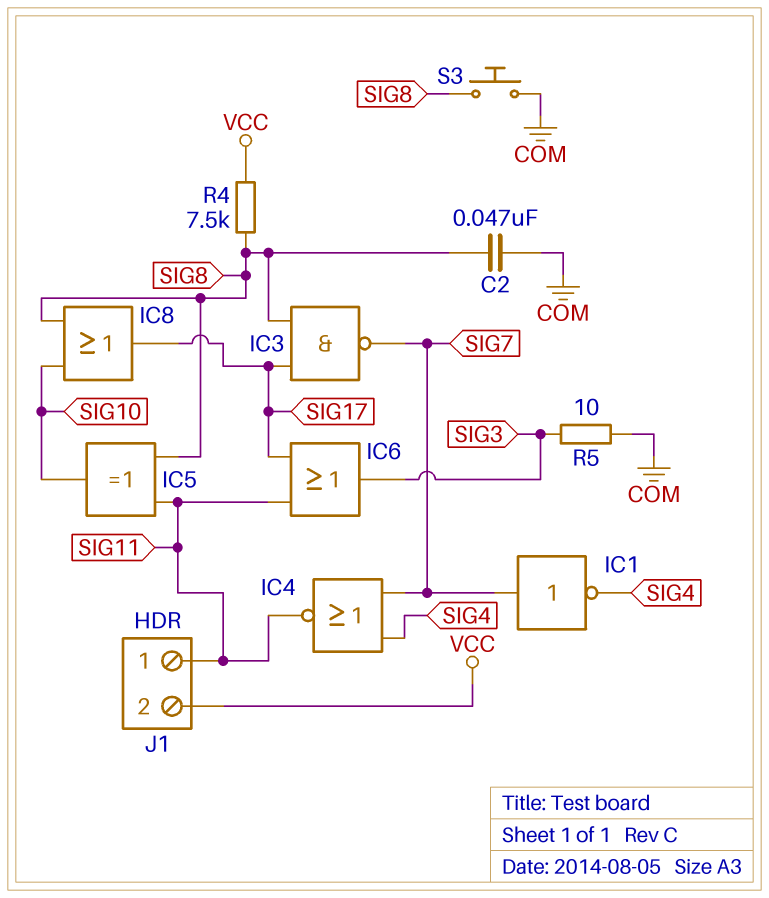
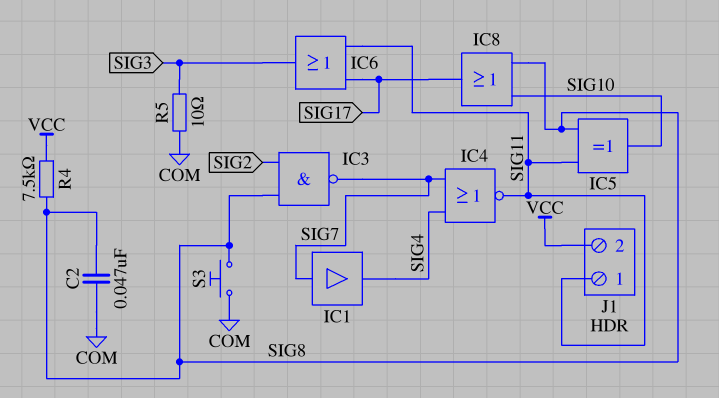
IC1: NOT (in SIG7, out SIG4) -> buffer (in SIG7, out SIG4)
IC3: NAND (in SIG8, in SIG17, out SIG7) -> NAND (in SIG2, in SIG8, out SIG7)

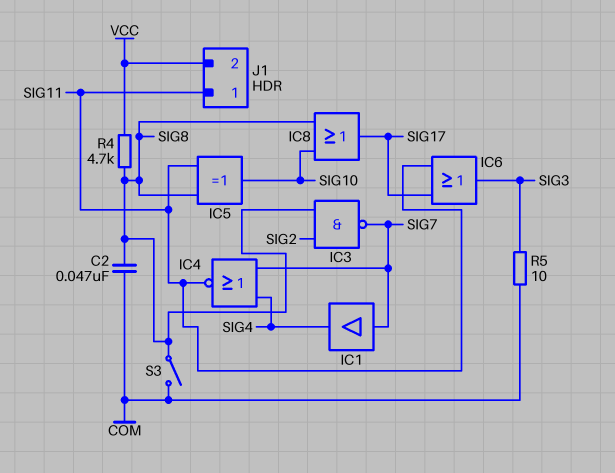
R4: 7.5k (SIG8, VCC) -> 4.7k (SIG8, VCC)
S3: button (COM, SIG8) -> switch (COM, SIG8)

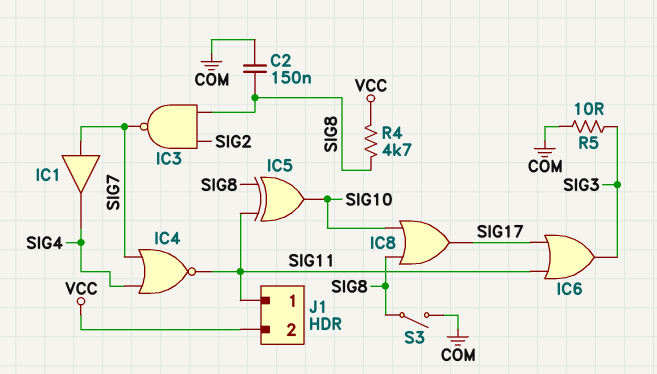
C2: 47nF (COM, SIG8) -> 150nF (COM, SIG8)

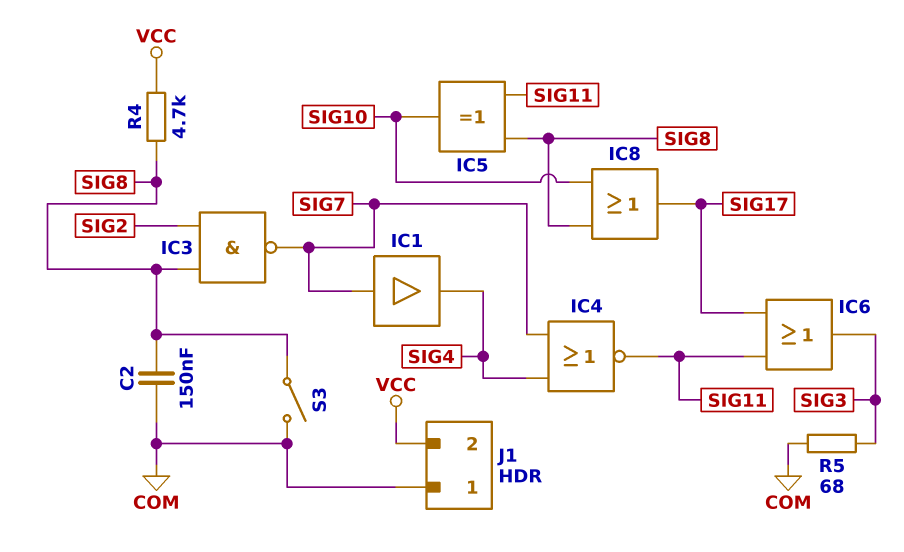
J1 pin 1: SIG11 -> COM
R5: 10 (COM, SIG3) -> 68 (COM, SIG3)

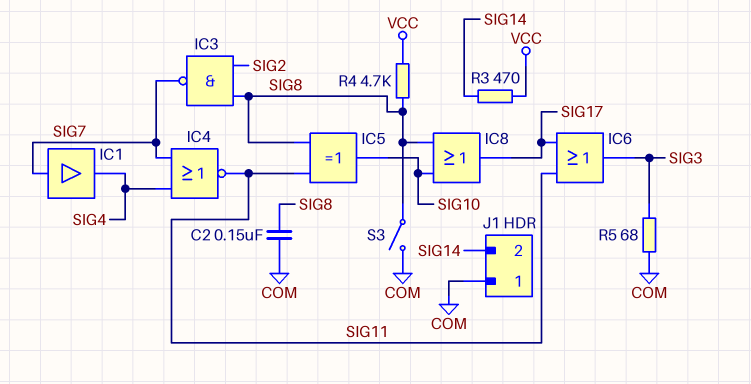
J1 pin 2: VCC -> SIG14
R3: none -> 470 (SIG14, VCC)

